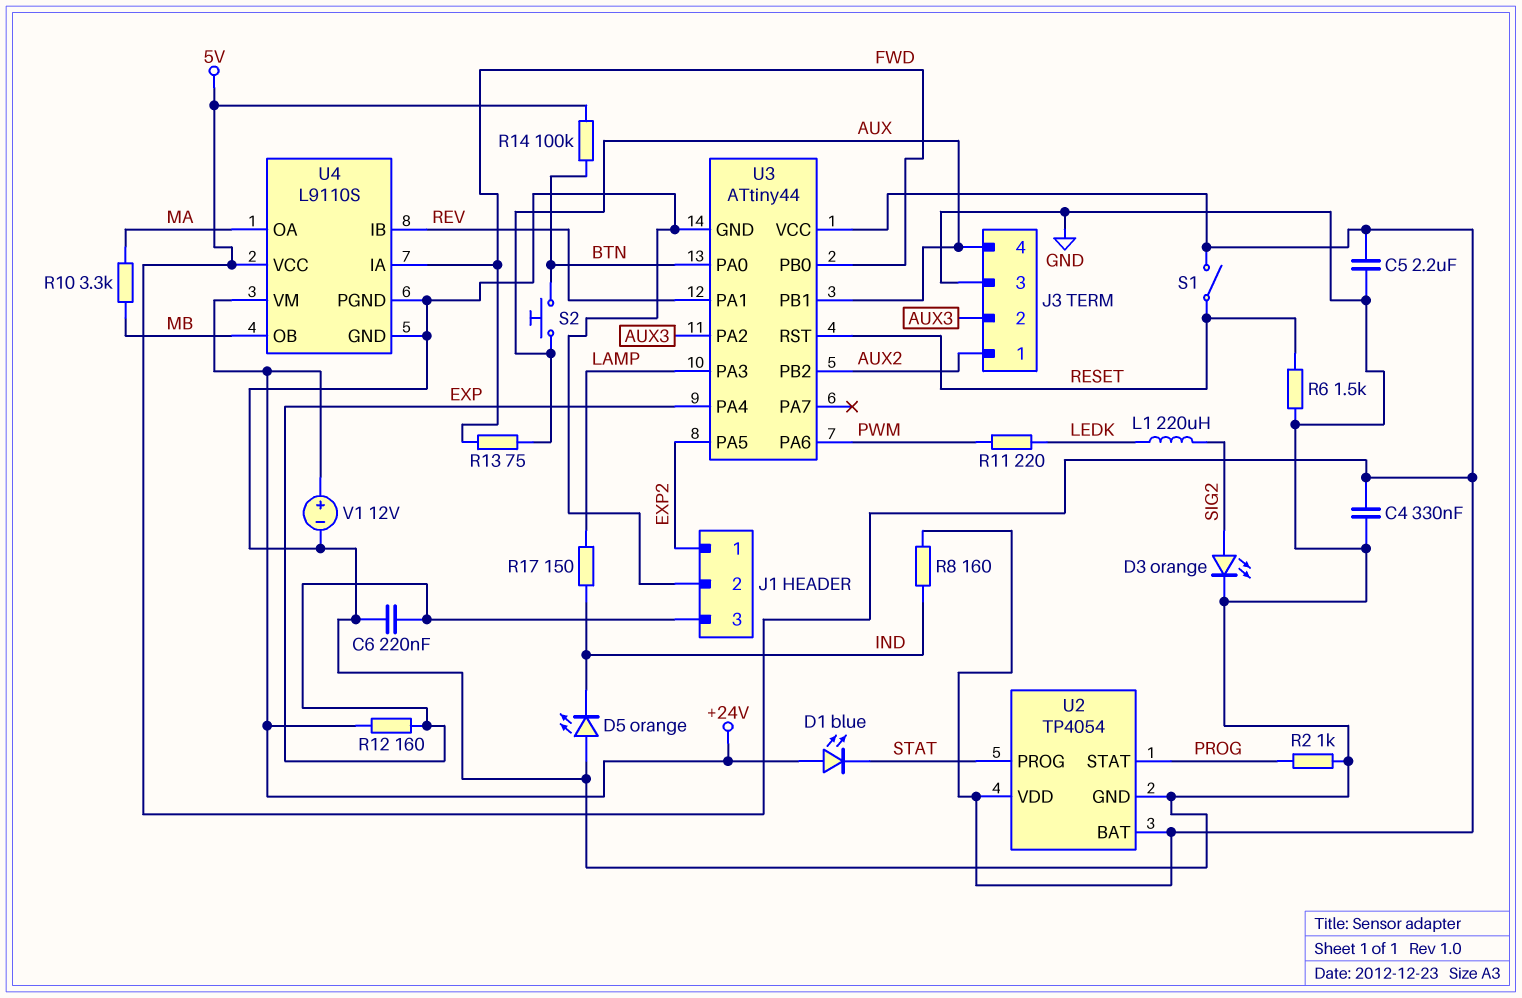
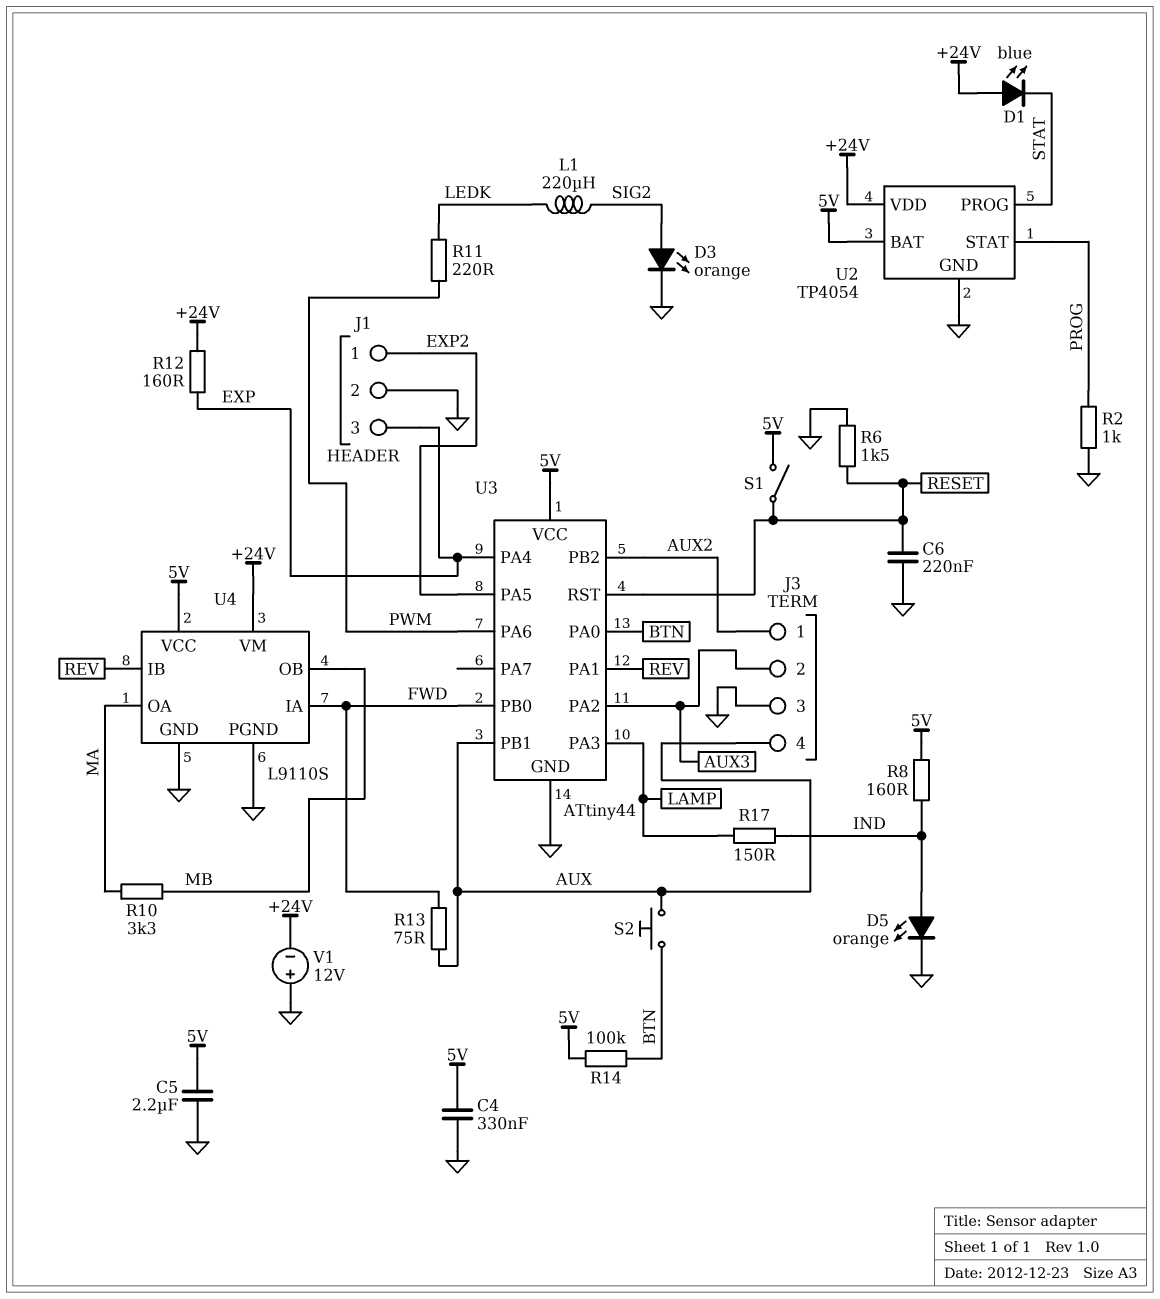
C6: 220nF (EXP, GND) -> 220nF (GND, RESET)
D5: LED orange (A GND, K IND) -> LED orange (A IND, K GND)
U2 pin VDD: 5V -> +24V
V1: 12V (plus +24V, minus GND) -> 12V (plus GND, minus +24V)

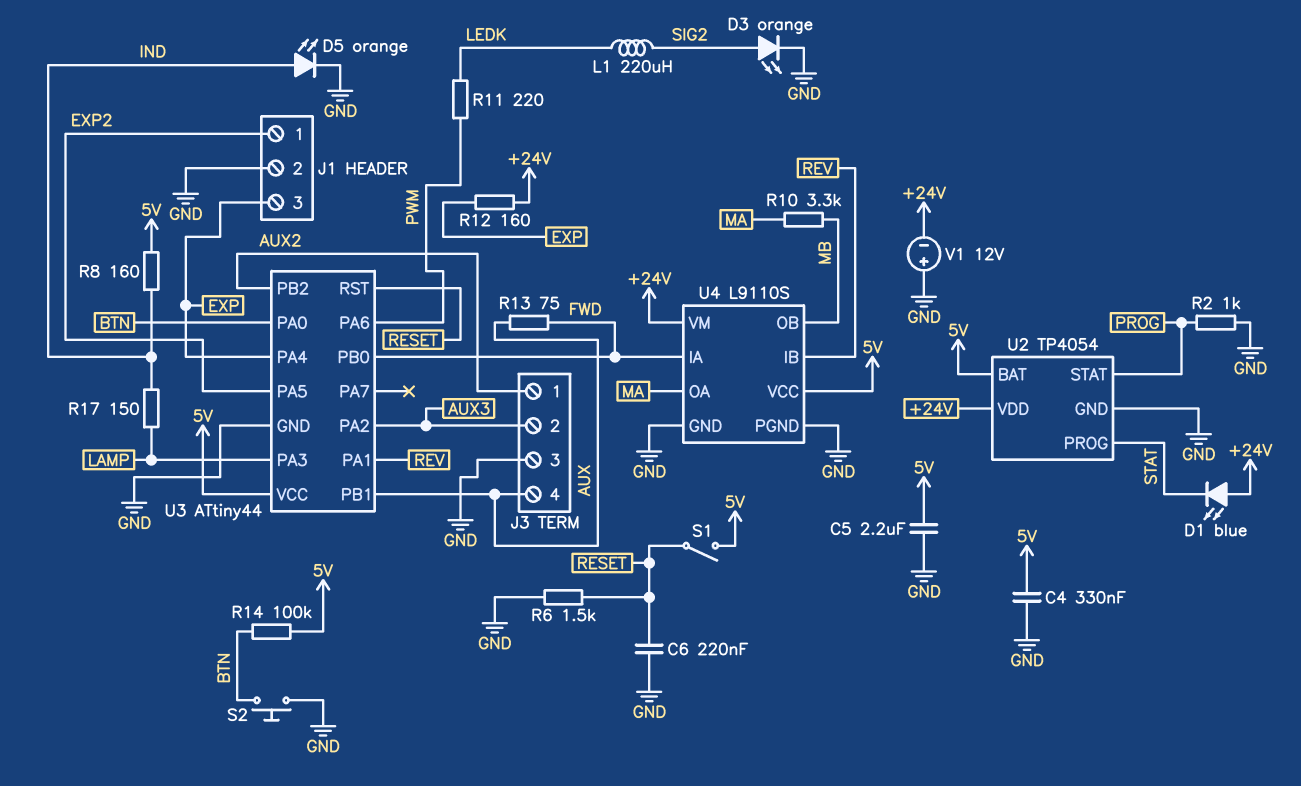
S2: button (AUX, BTN) -> button (BTN, GND)

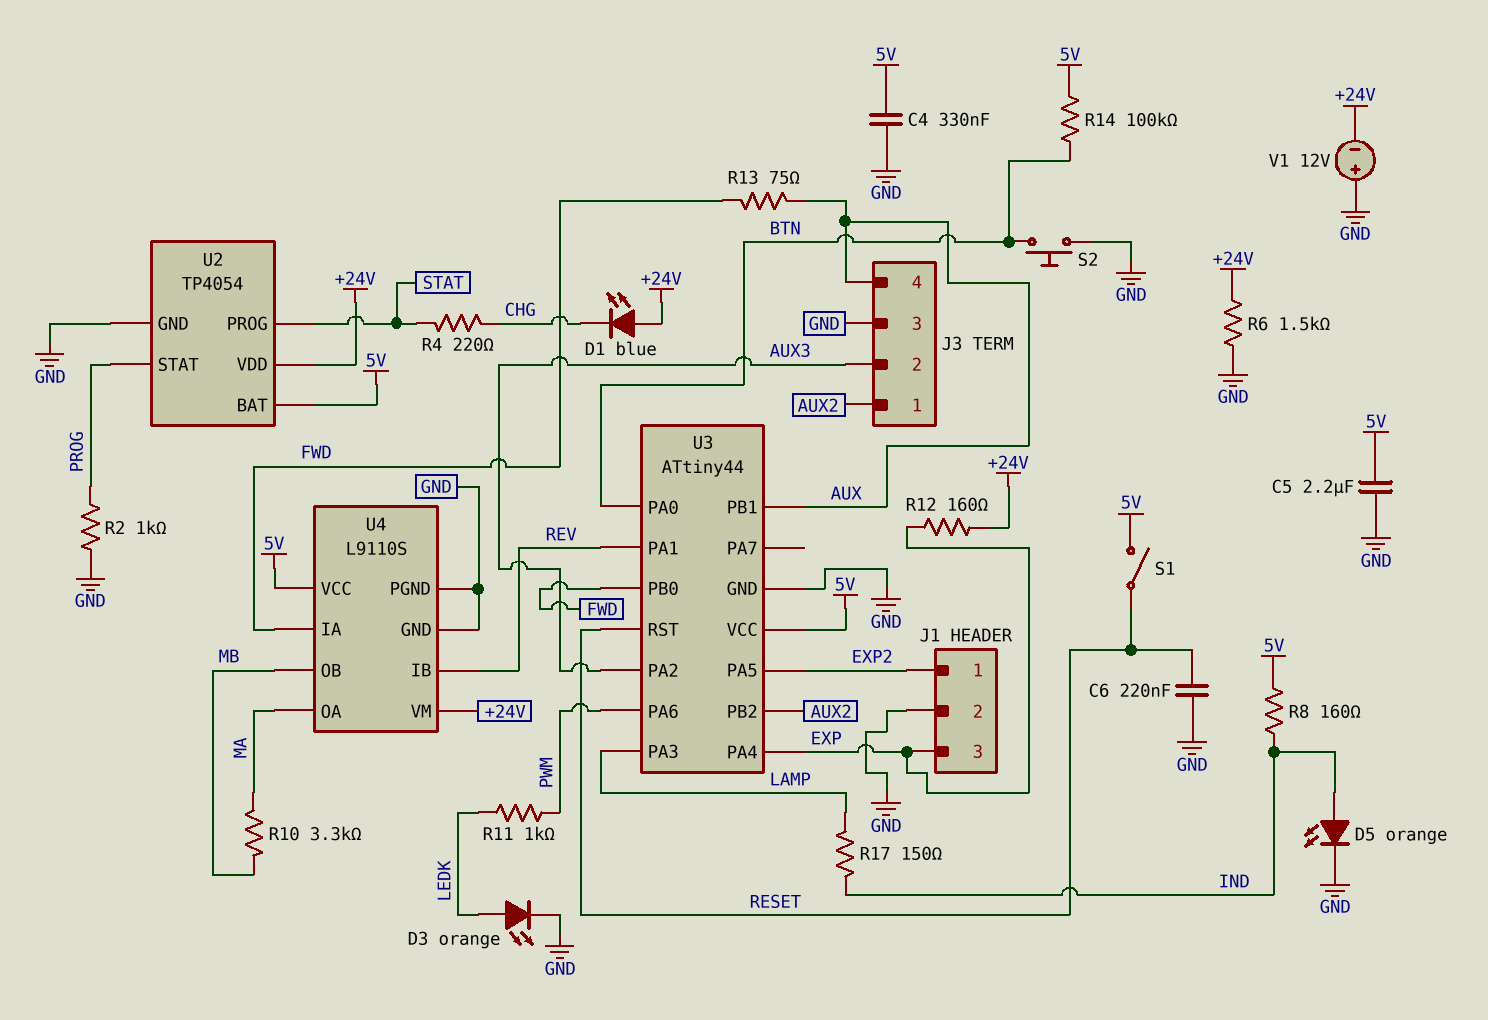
D1: LED blue (A +24V, K STAT) -> LED blue (A +24V, K CHG)
D3: LED orange (A SIG2, K GND) -> LED orange (A LEDK, K GND)
L1: 220uH (LEDK, SIG2) -> none
R4: none -> 220 (CHG, STAT)
R6: 1.5k (GND, RESET) -> 1.5k (+24V, GND)
R11: 220 (LEDK, PWM) -> 1k (LEDK, PWM)

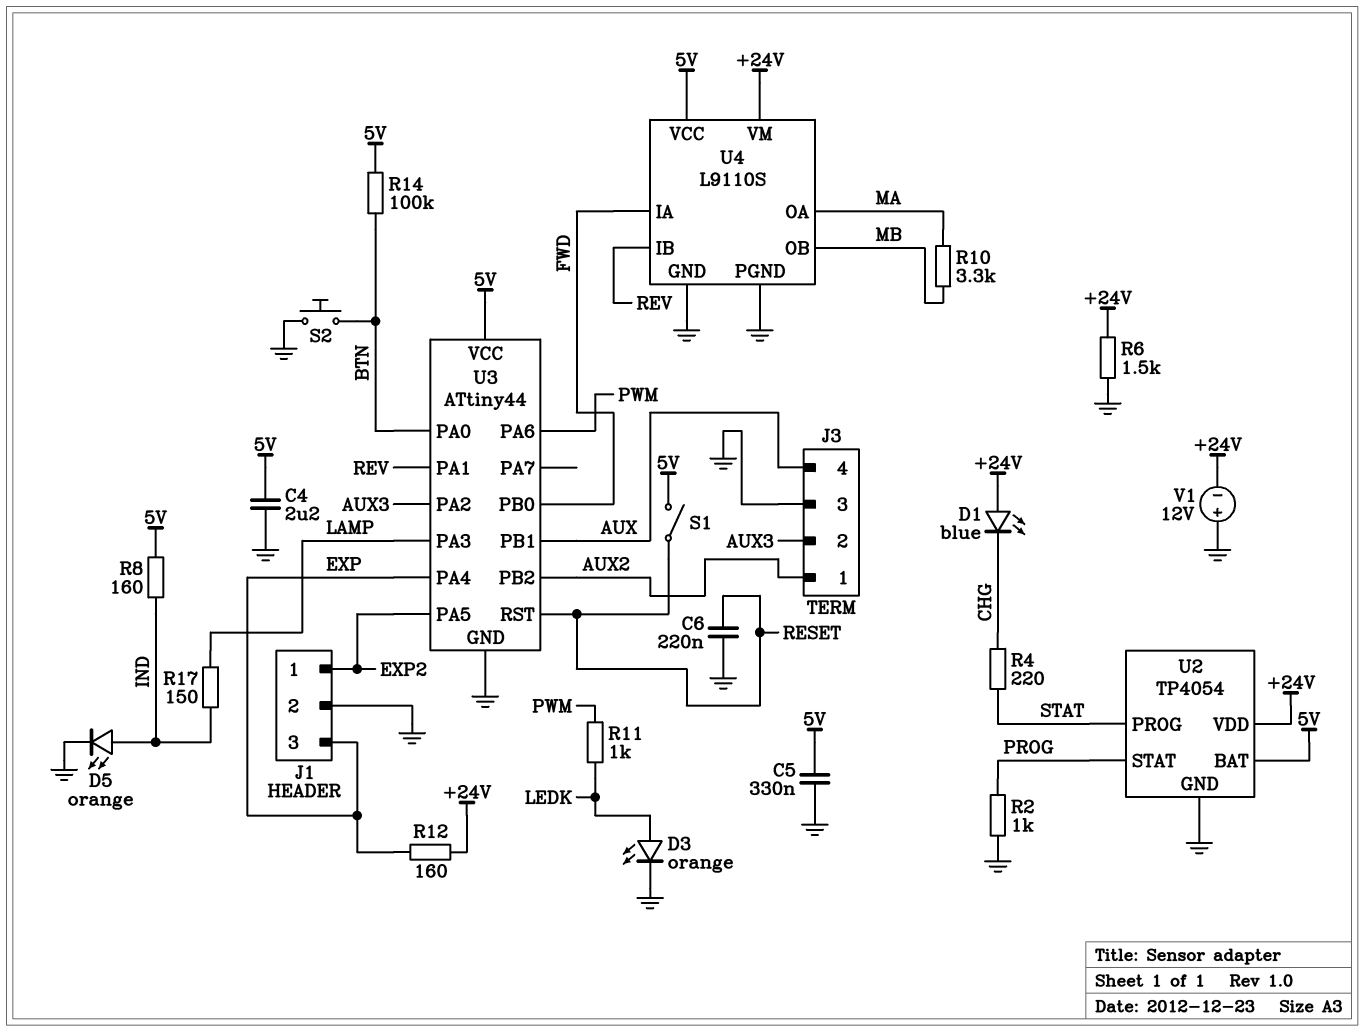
C4: 330nF (5V, GND) -> 2.2uF (5V, GND)
C5: 2.2uF (5V, GND) -> 330nF (5V, GND)
R13: 75 (AUX, FWD) -> none

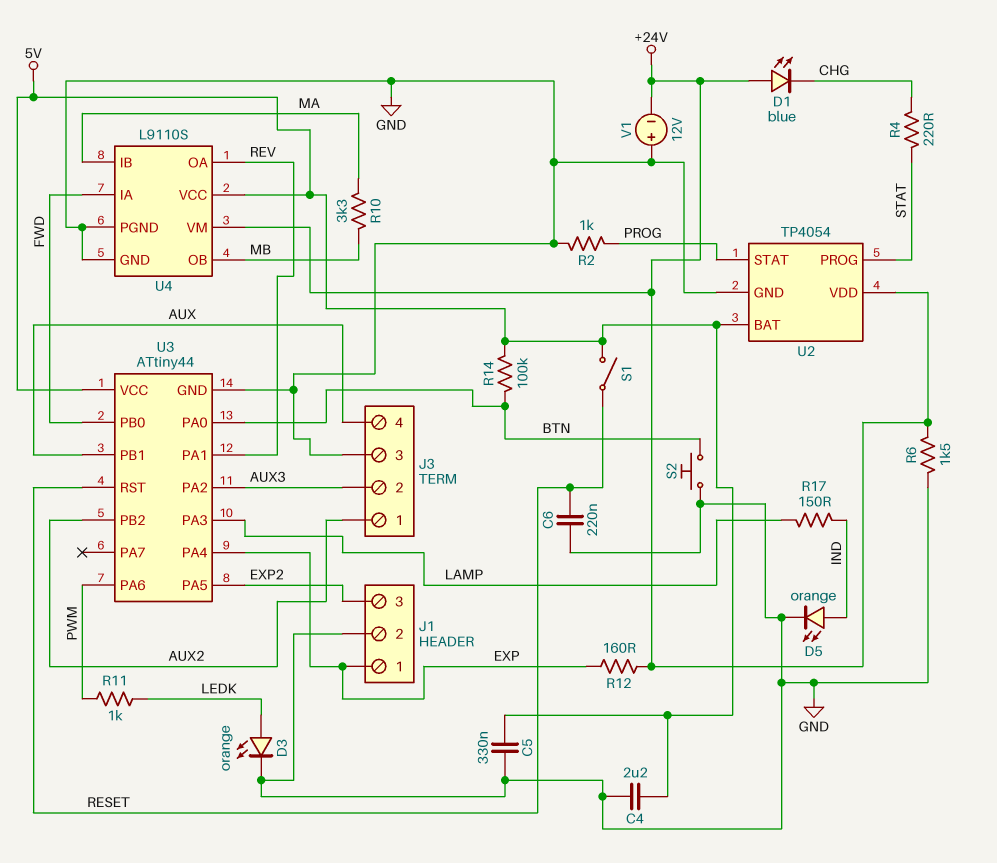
J1 pin 1: EXP2 -> EXP
J1 pin 3: EXP -> EXP2
R8: 160 (5V, IND) -> none
U4 pin IB: REV -> MA
U4 pin OA: MA -> REV

